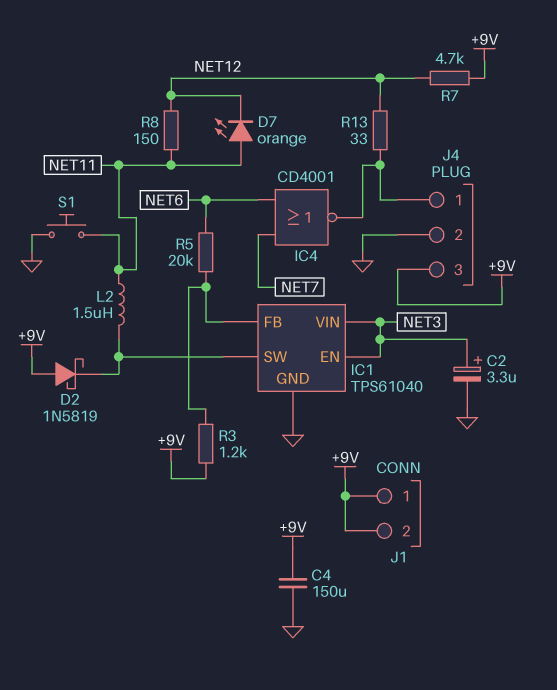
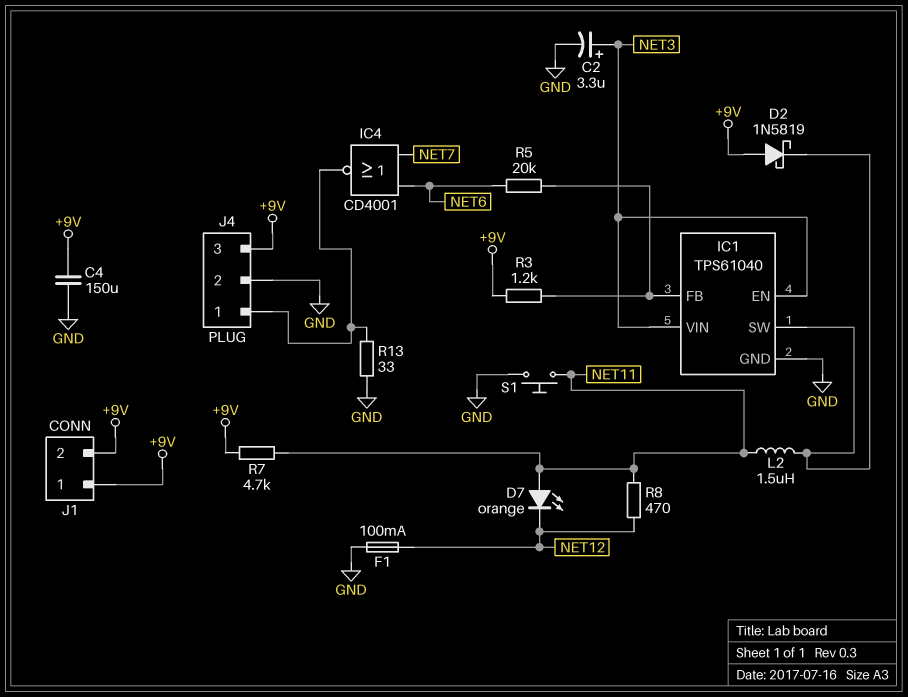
F1: none -> 100mA (GND, NET12)
R7: 4.7k (+9V, NET12) -> 4.7k (+9V, NET11)
R8: 150 (NET11, NET12) -> 470 (NET11, NET12)
R13: 33 (J4/1, NET12) -> 33 (GND, J4/1)

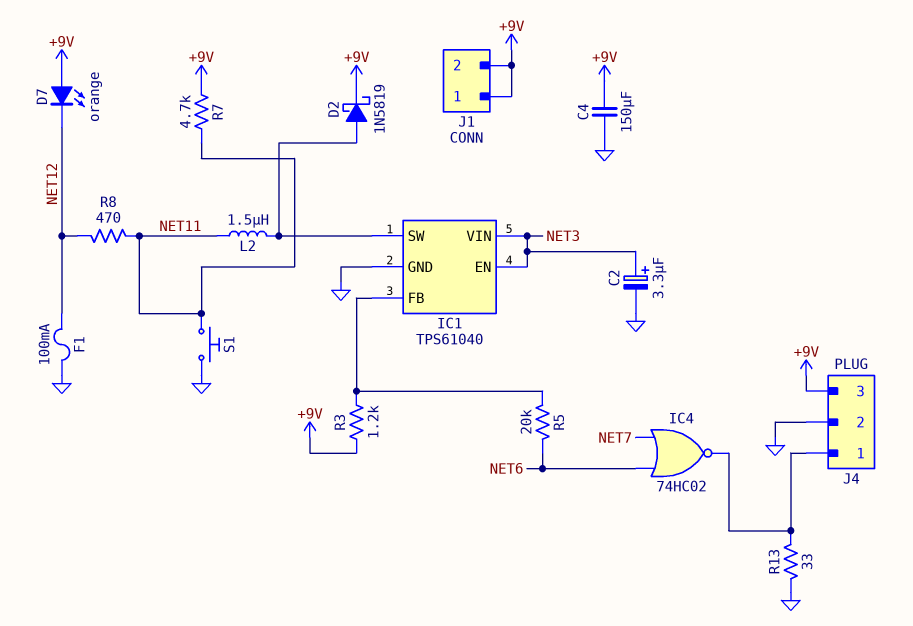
D2: schottky 1N5819 (A +9V, K IC1/SW) -> schottky 1N5819 (A IC1/SW, K +9V)
D7: LED orange (A NET11, K NET12) -> LED orange (A +9V, K NET12)
IC4: NOR CD4001 (in NET6, in NET7, out J4/1) -> NOR 74HC02 (in NET6, in NET7, out J4/1)

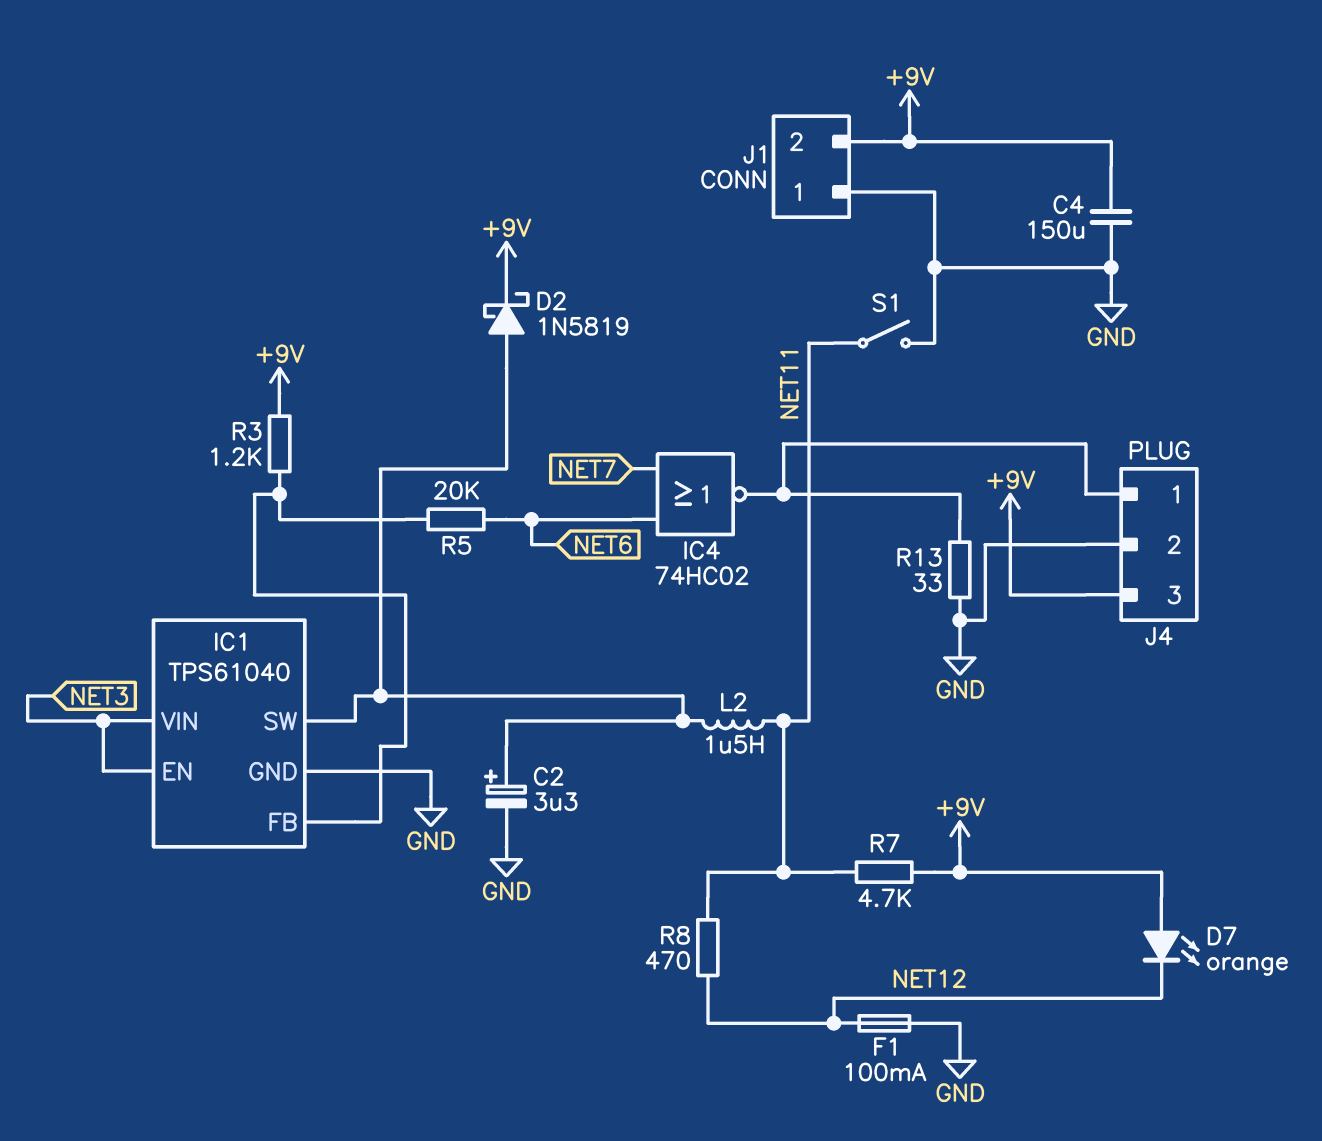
C2: 3.3uF (plus NET3, minus GND) -> 3.3uF (plus IC1/SW, minus GND)
J1 pin 1: +9V -> GND
S1: button (GND, NET11) -> switch (GND, NET11)

